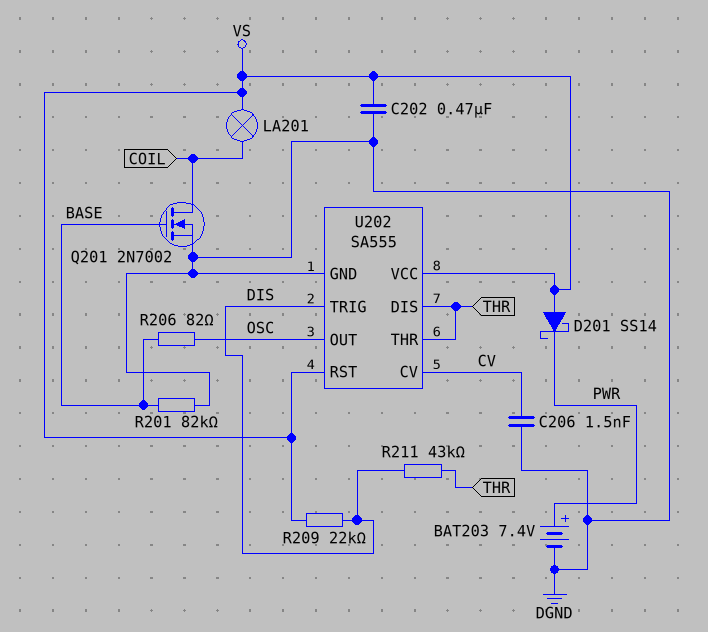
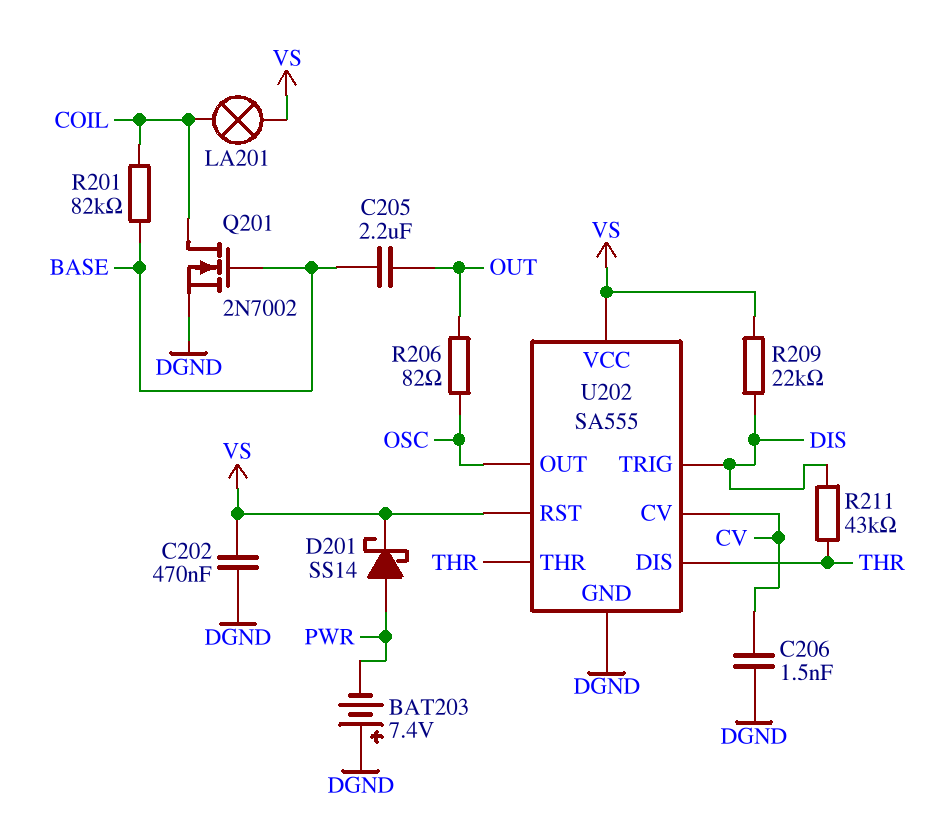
BAT203: 7.4V (plus PWR, minus DGND) -> 7.4V (plus DGND, minus PWR)
C205: none -> 2.2uF (BASE, OUT)
D201: schottky SS14 (A VS, K PWR) -> schottky SS14 (A PWR, K VS)
R201: 82k (BASE, DGND) -> 82k (BASE, COIL)
R206: 82 (BASE, OSC) -> 82 (OSC, OUT)

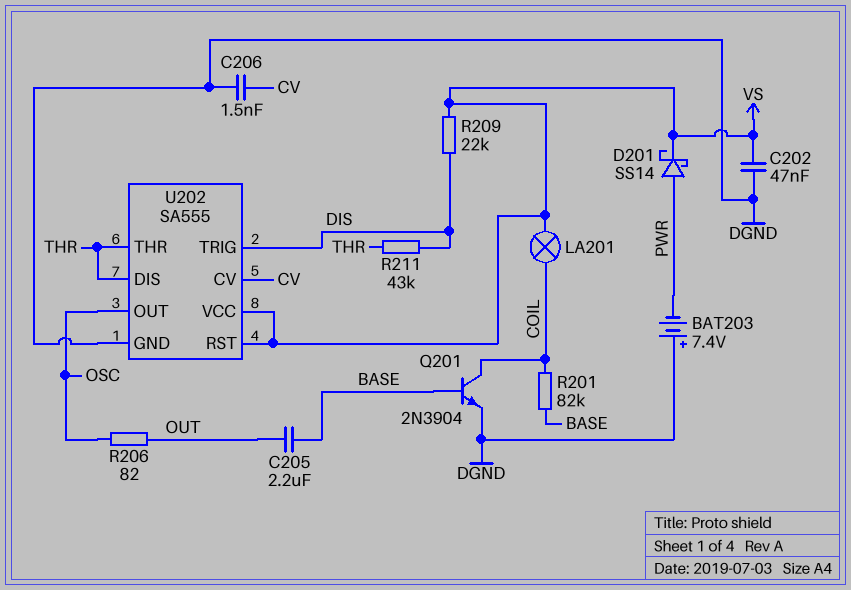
C202: 470nF (DGND, VS) -> 47nF (DGND, VS)
Q201: NMOS 2N7002 (G BASE, D COIL, S DGND) -> NPN 2N3904 (B BASE, C COIL, E DGND)

